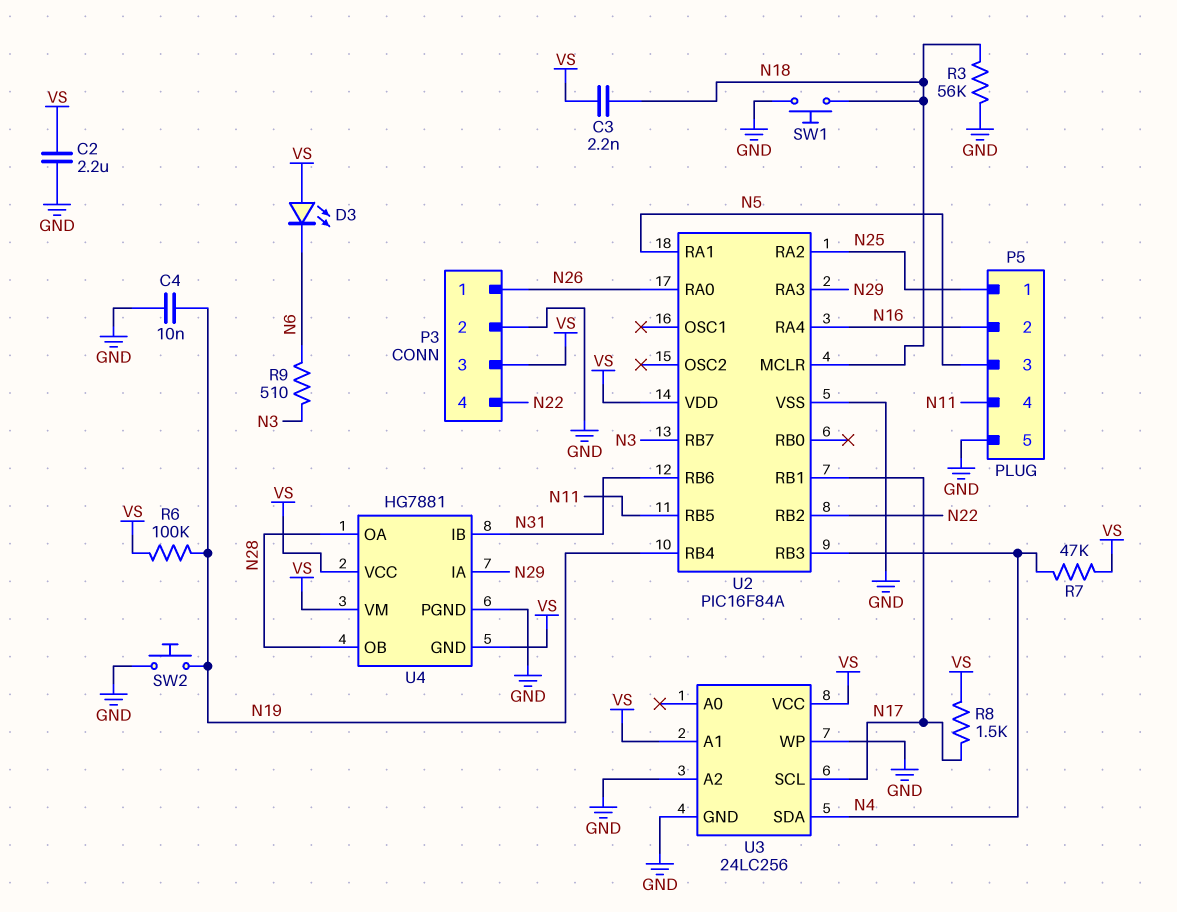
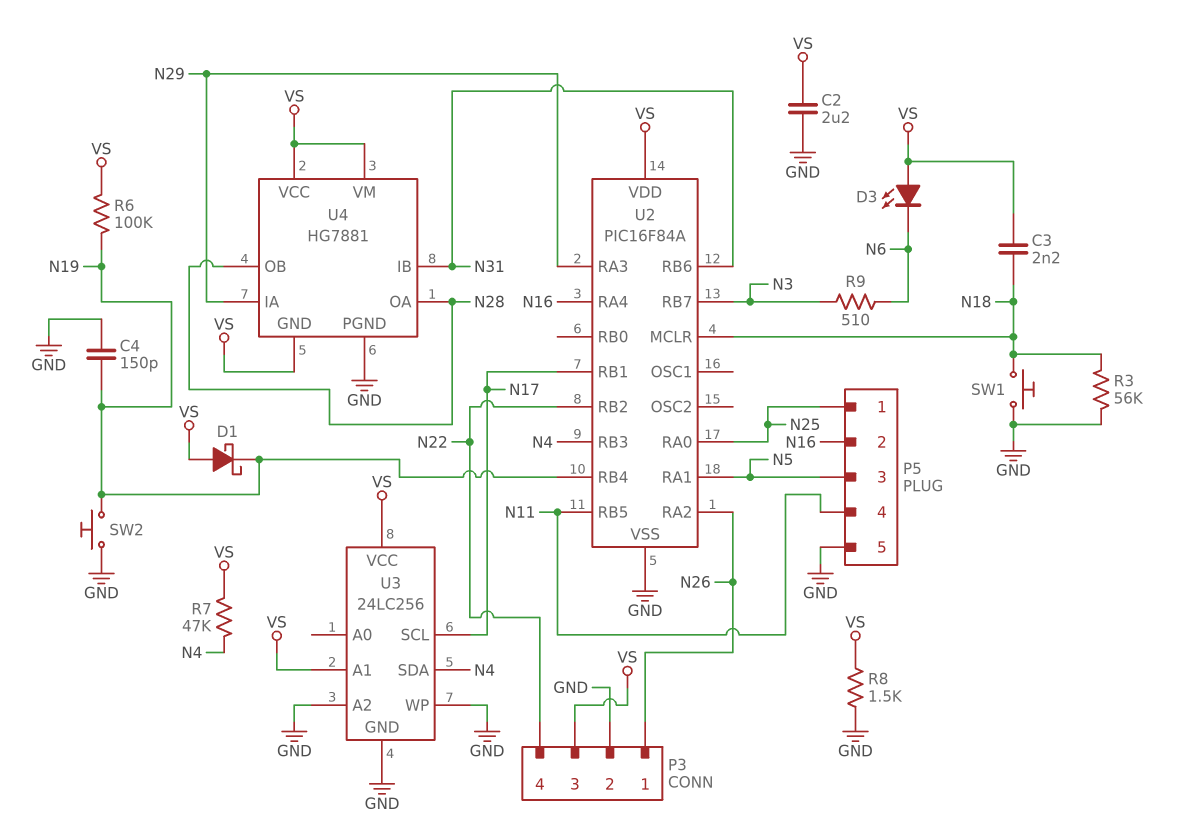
C4: 10nF (GND, N19) -> 150pF (GND, N19)
D1: none -> schottky (A VS, K N19)
R8: 1.5k (N17, VS) -> 1.5k (GND, VS)
U2 pin RA0: N26 -> N25
U2 pin RA2: N25 -> N26

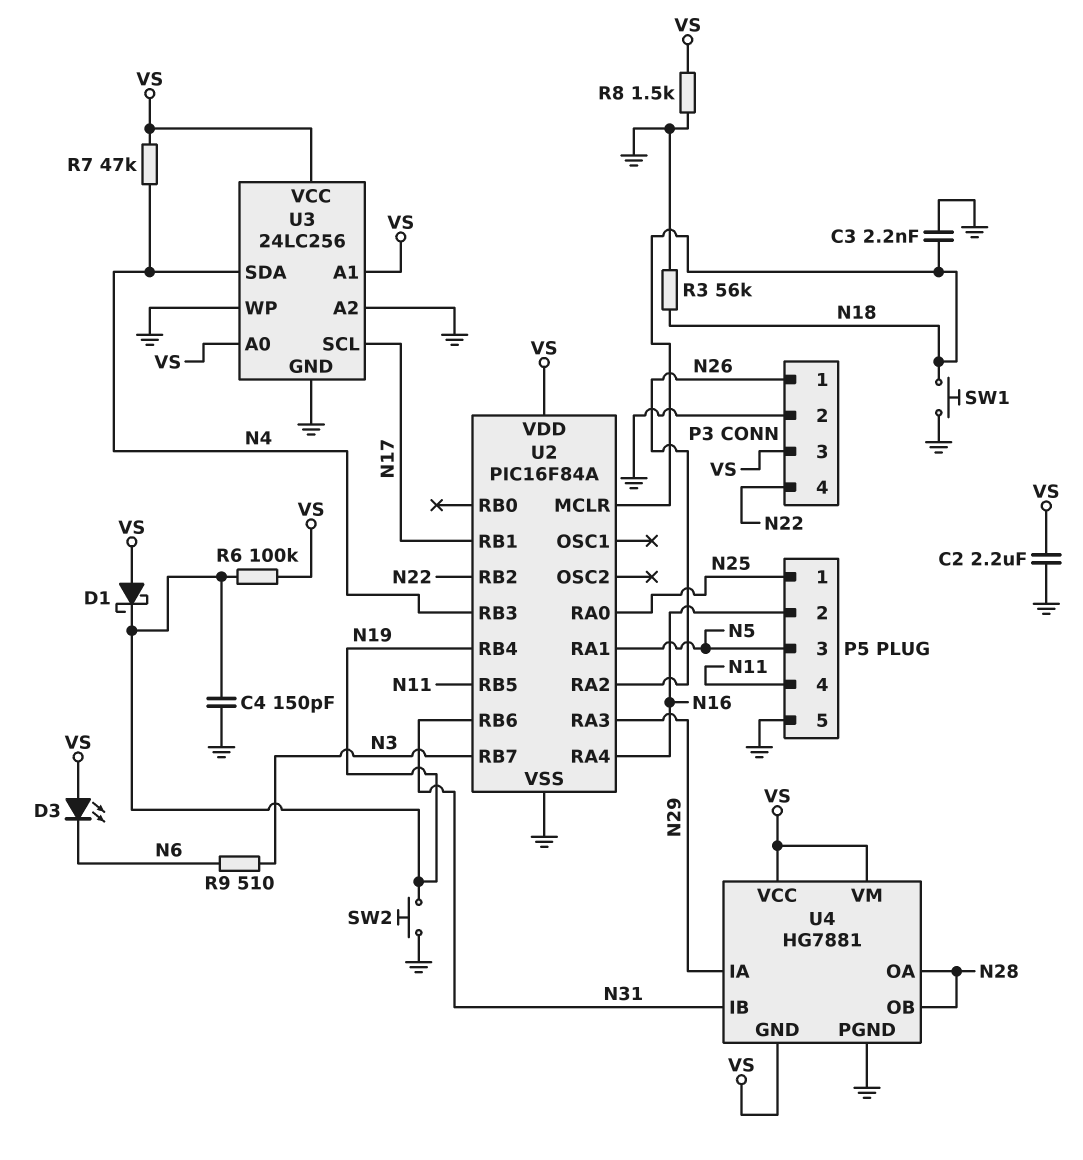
C3: 2.2nF (N18, VS) -> 2.2nF (GND, N18)
U3 pin A0: none -> VS

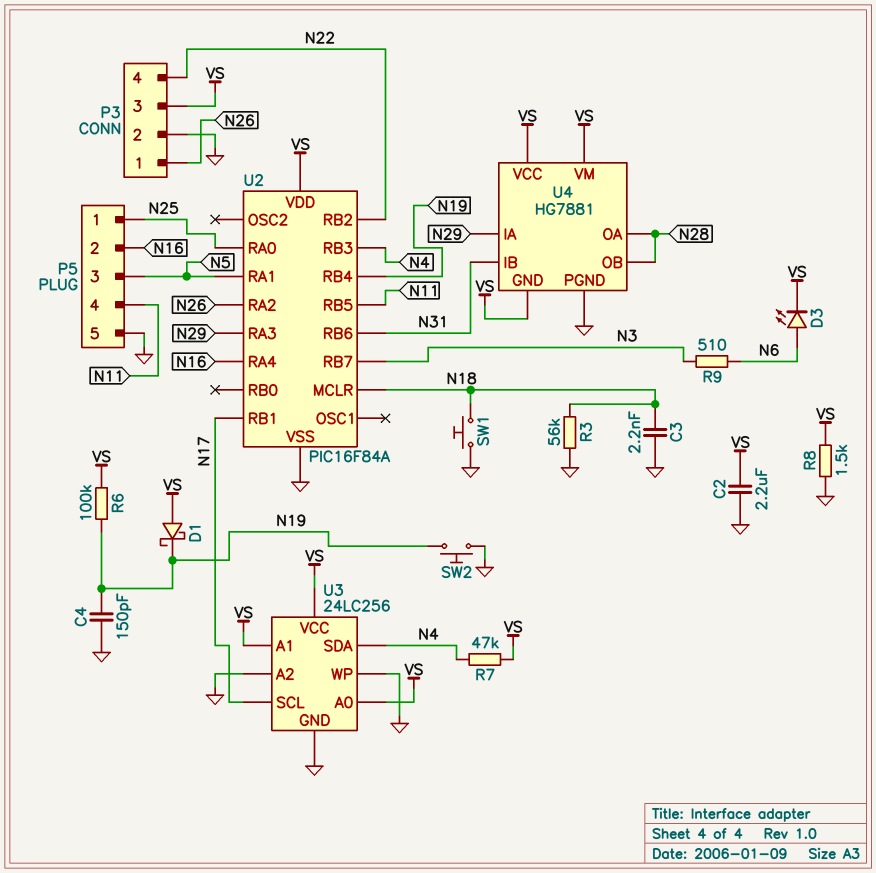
D3: LED (A VS, K N6) -> LED (A N6, K VS)

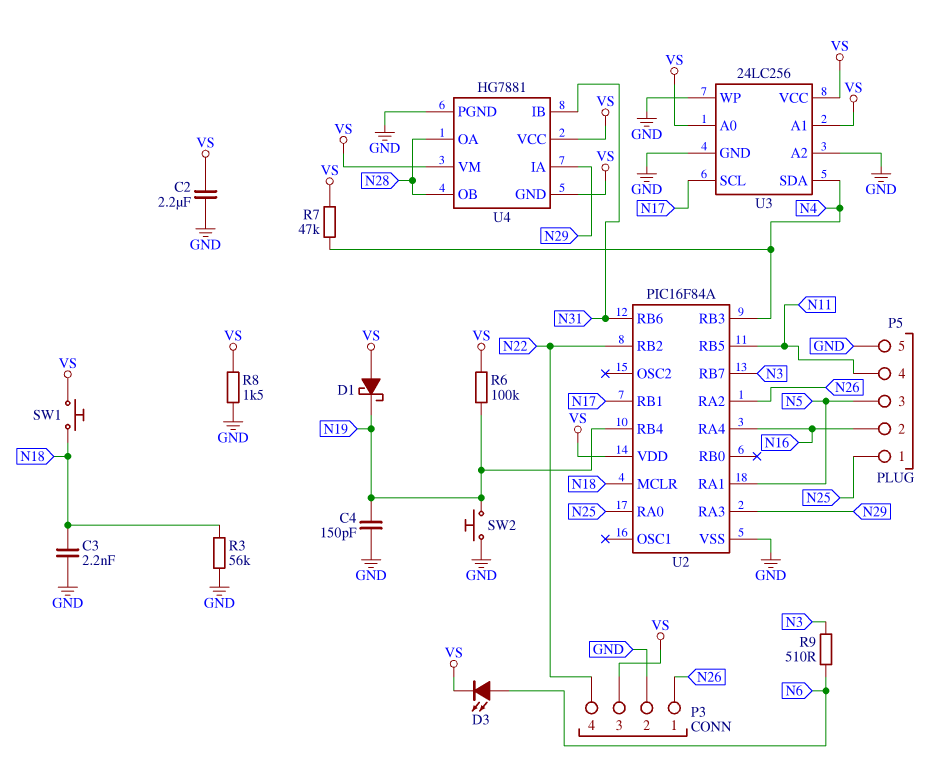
SW1: button (GND, N18) -> button (N18, VS)

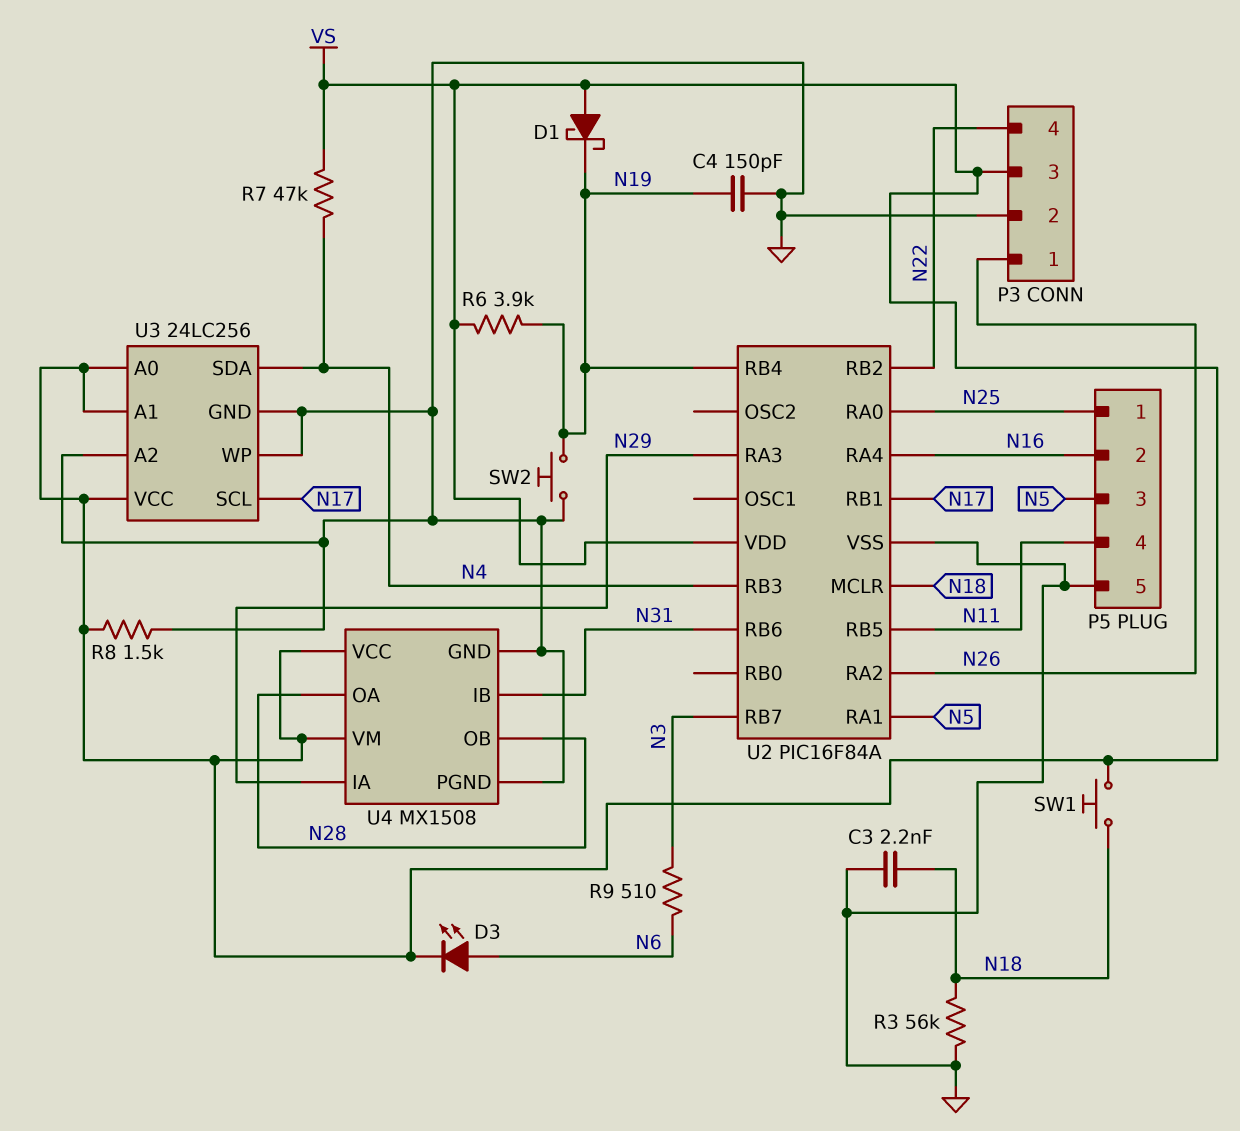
C2: 2.2uF (GND, VS) -> none
R6: 100k (N19, VS) -> 3.9k (N19, VS)
U4: HG7881 -> MX1508
U4 pin GND: VS -> GND

